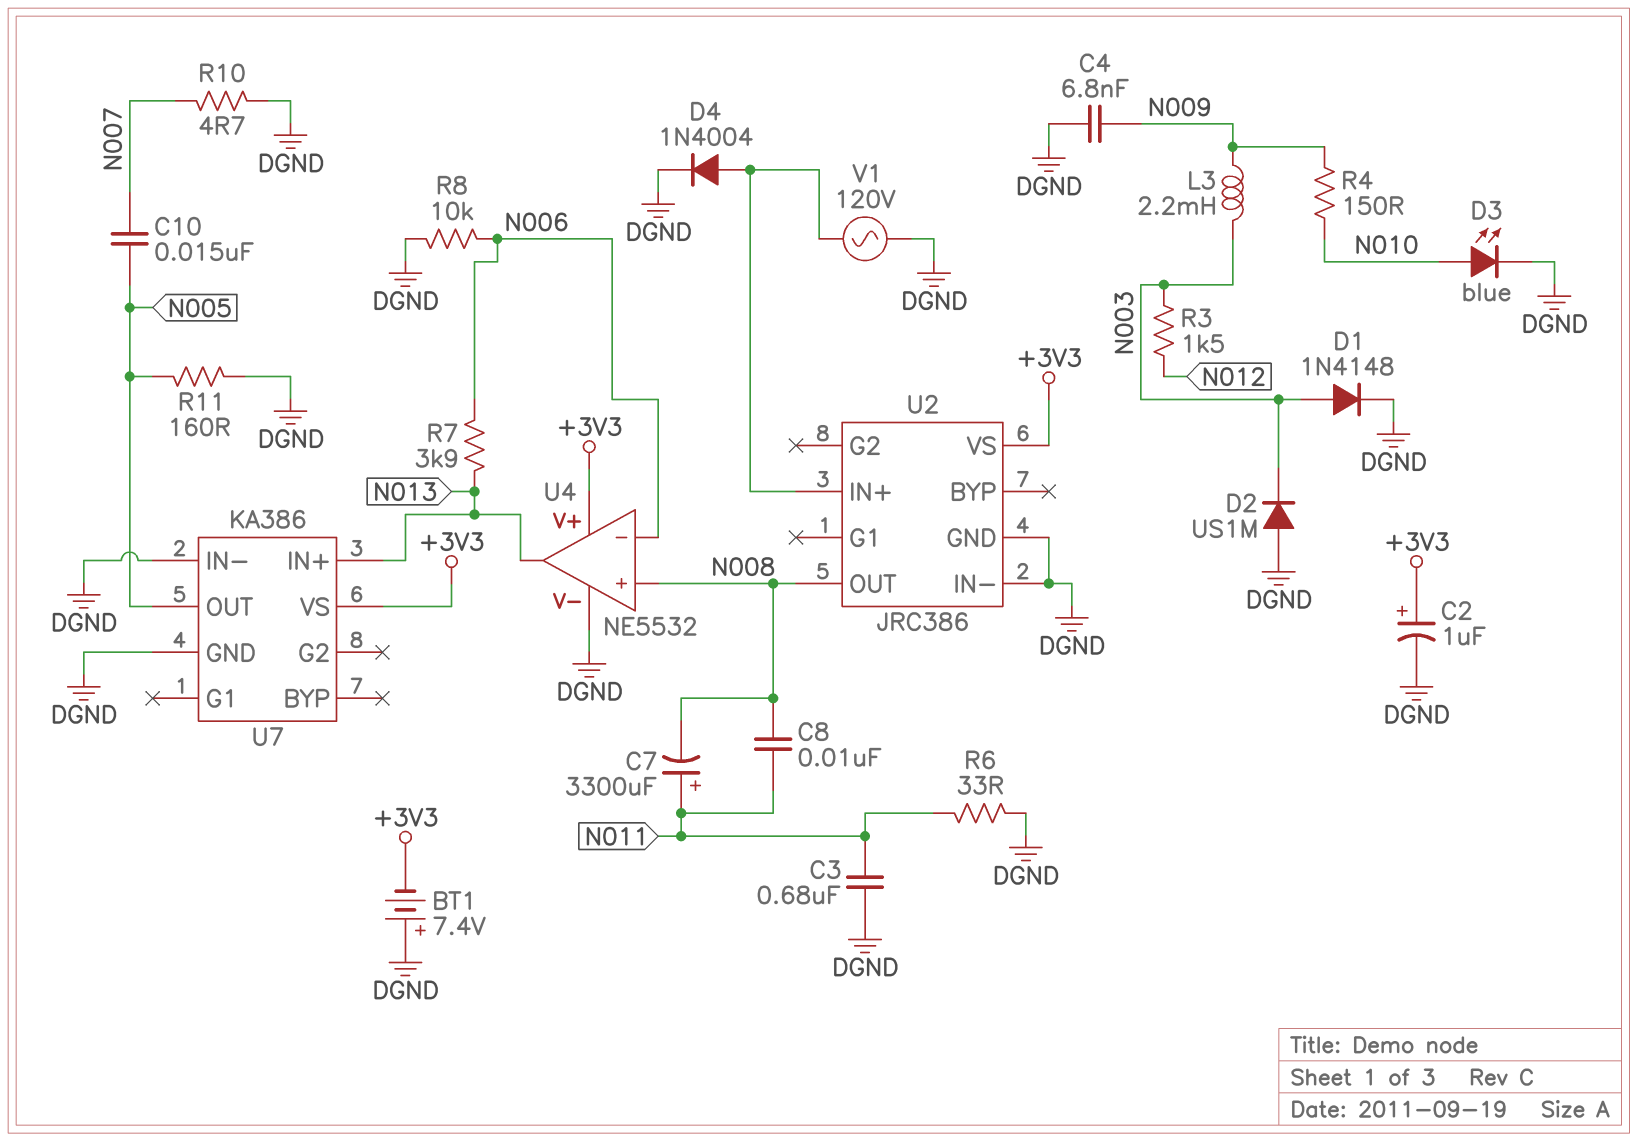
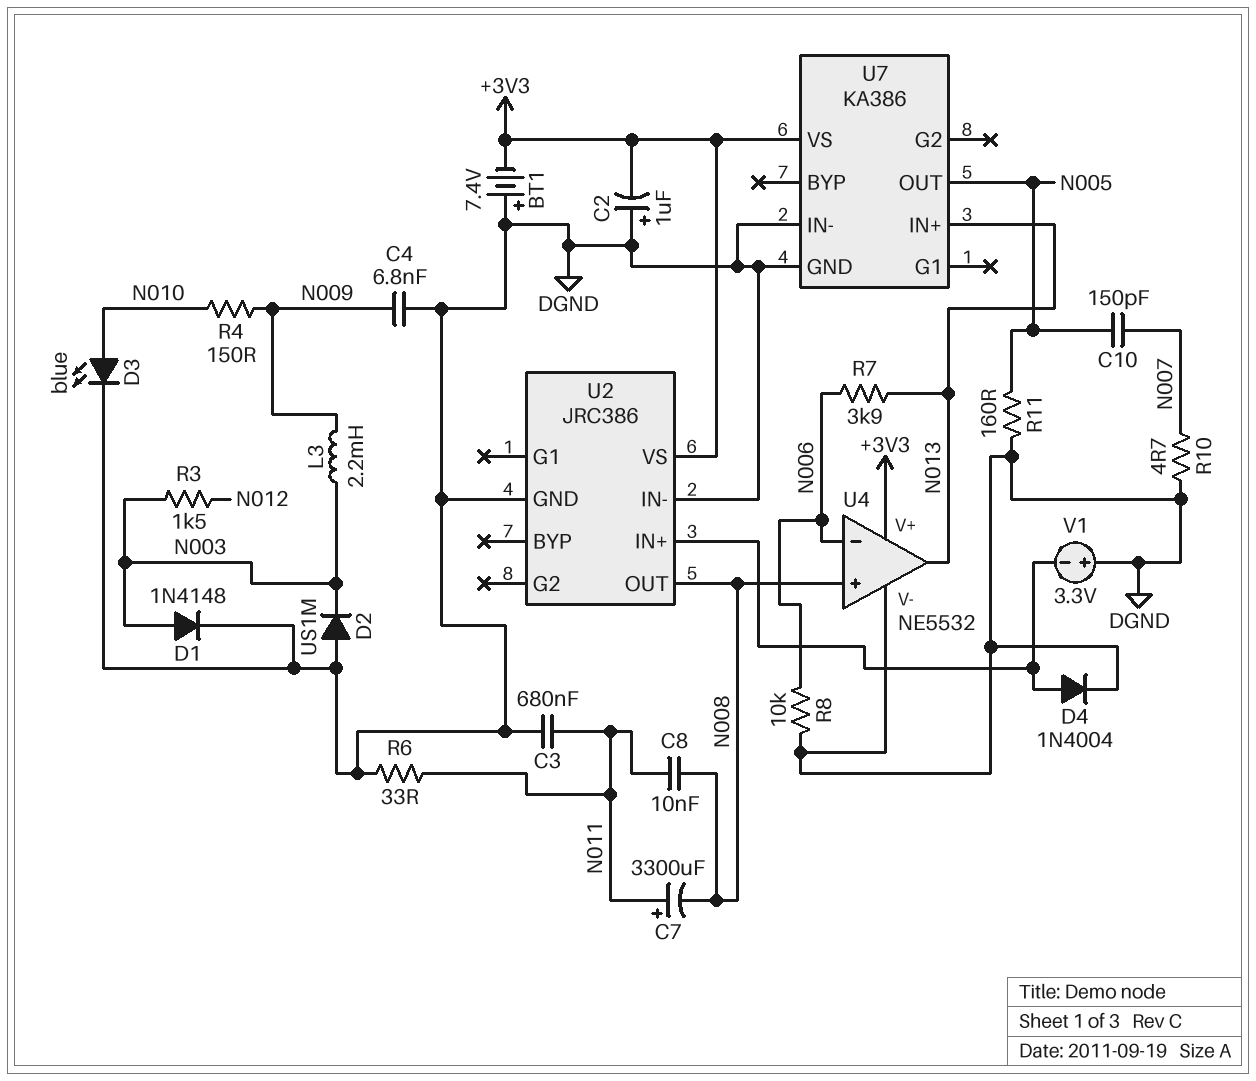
C2: 1uF (plus +3V3, minus DGND) -> 1uF (plus DGND, minus +3V3)
C10: 15nF (N005, N007) -> 150pF (N005, N007)
V1: AC 120V (DGND, U2/IN+) -> 3.3V (plus DGND, minus U2/IN+)

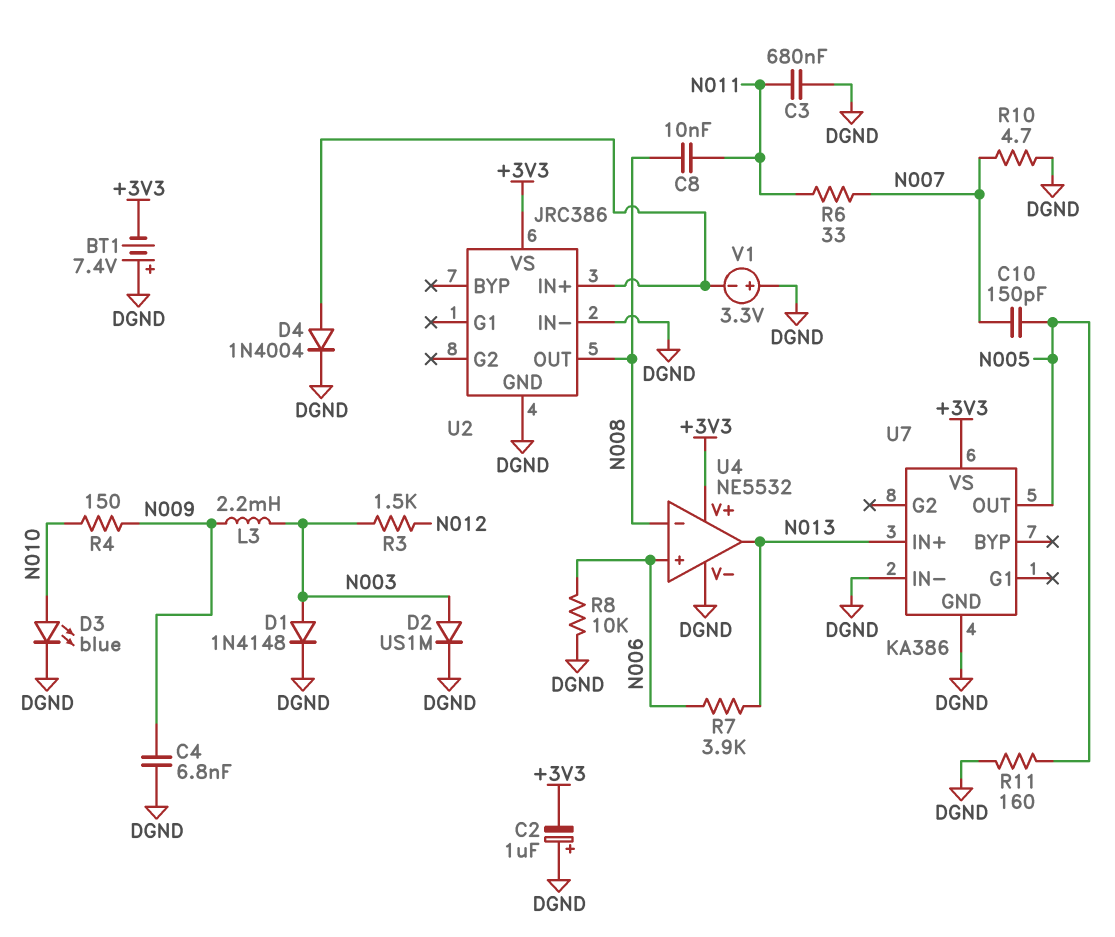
C7: 3300uF (plus N011, minus N008) -> none
D2: diode US1M (A DGND, K N003) -> diode US1M (A N003, K DGND)
R6: 33 (DGND, N011) -> 33 (N007, N011)
U4 pin in+: N008 -> N006
U4 pin in-: N006 -> N008

